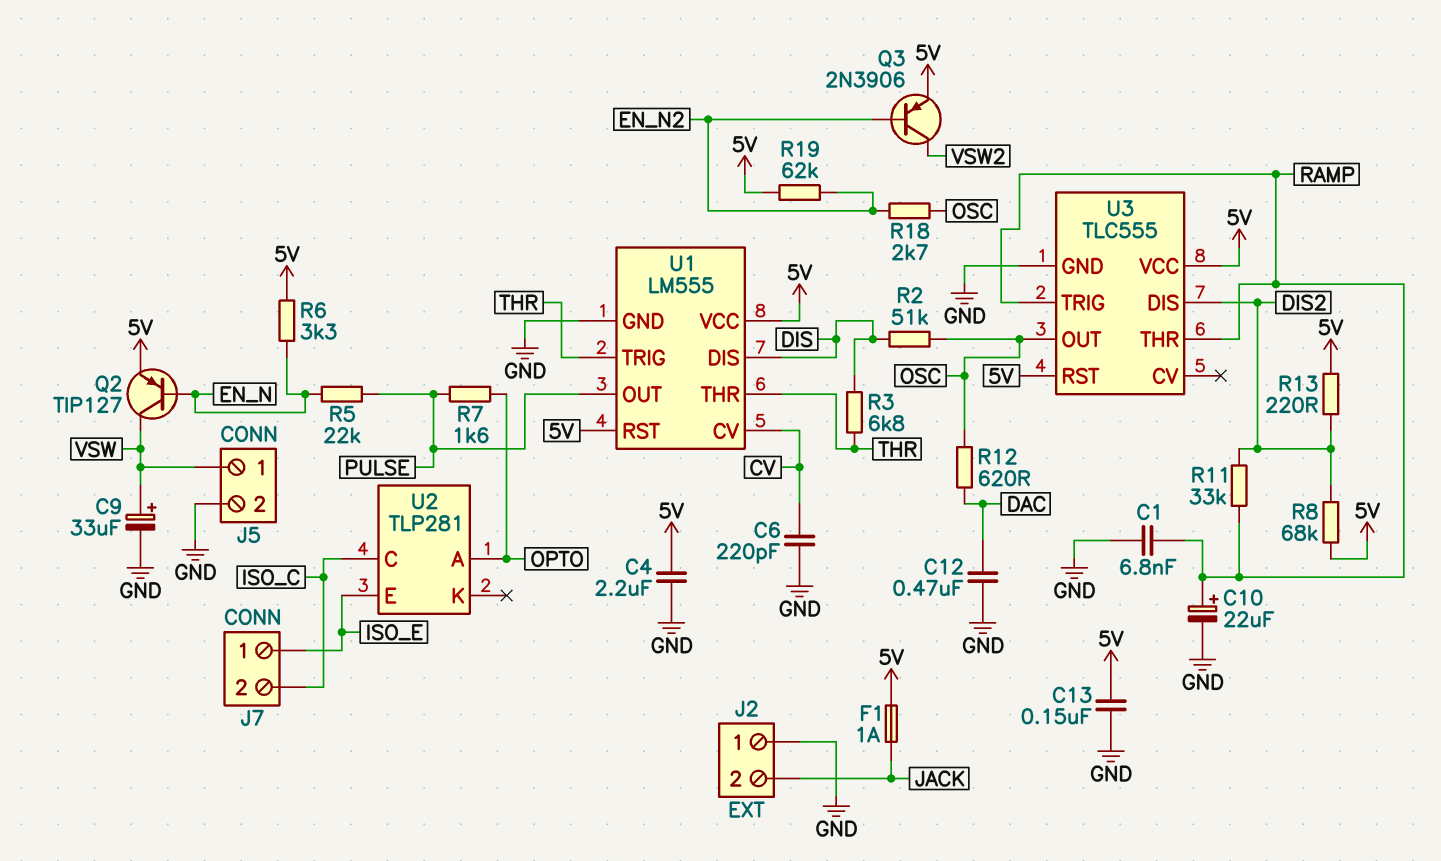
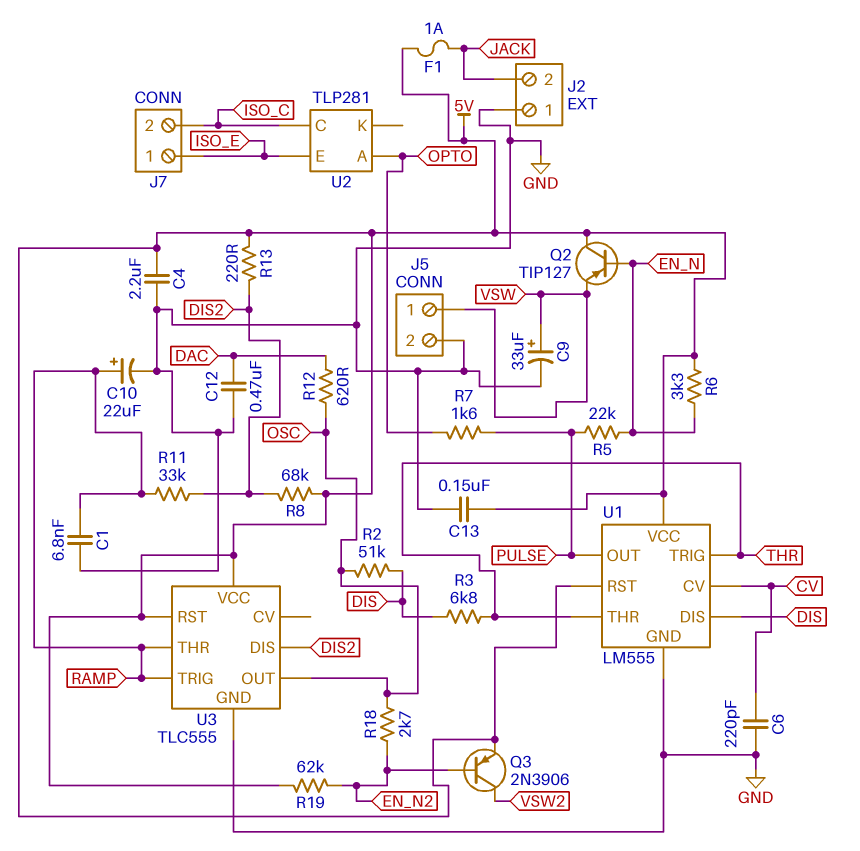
Q2: PNP TIP127 (B EN_N, C VSW, E 5V) -> PNP TIP127 (B EN_N, C 5V, E VSW)

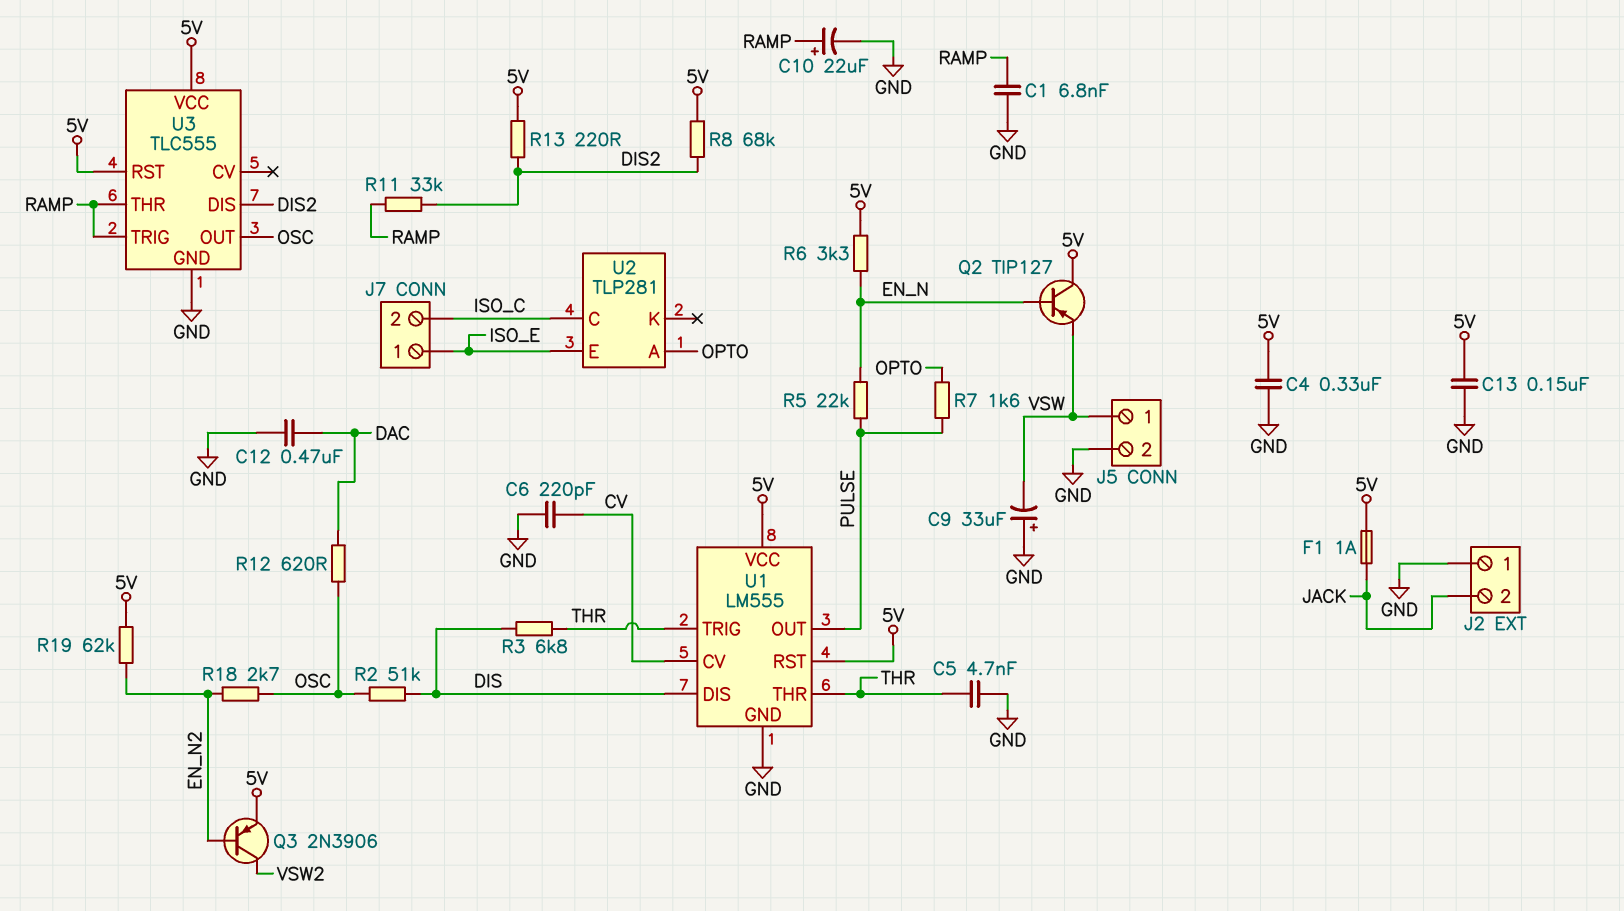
C4: 2.2uF (5V, GND) -> 330nF (5V, GND)
C5: none -> 4.7nF (GND, THR)
C9: 33uF (plus VSW, minus GND) -> 33uF (plus GND, minus VSW)

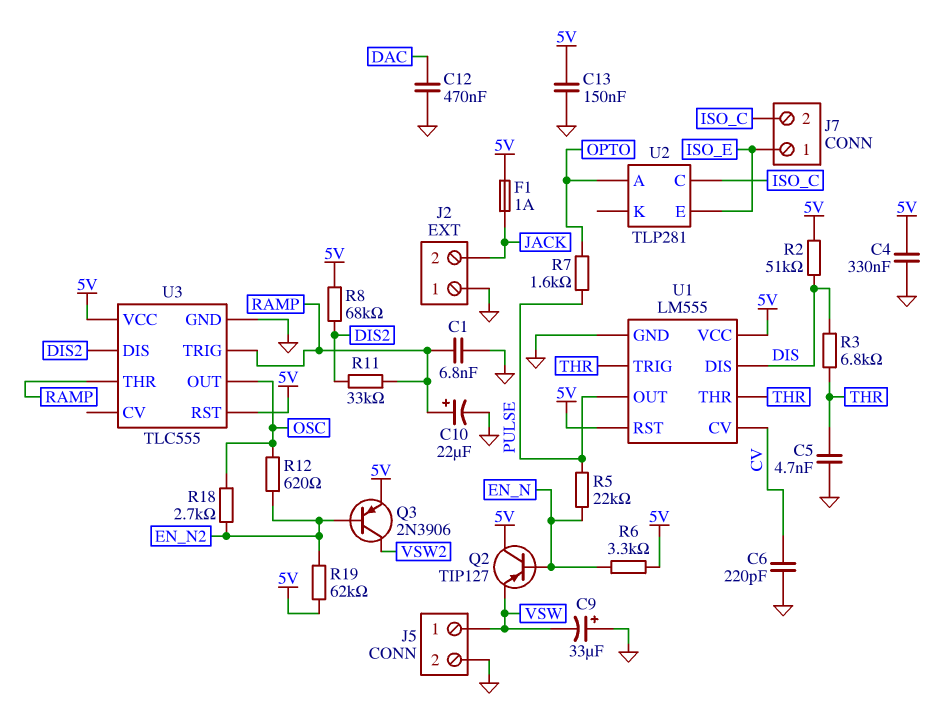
R2: 51k (DIS, OSC) -> 51k (5V, DIS)
R12: 620 (DAC, OSC) -> 620 (EN_N2, OSC)
R13: 220 (5V, DIS2) -> none

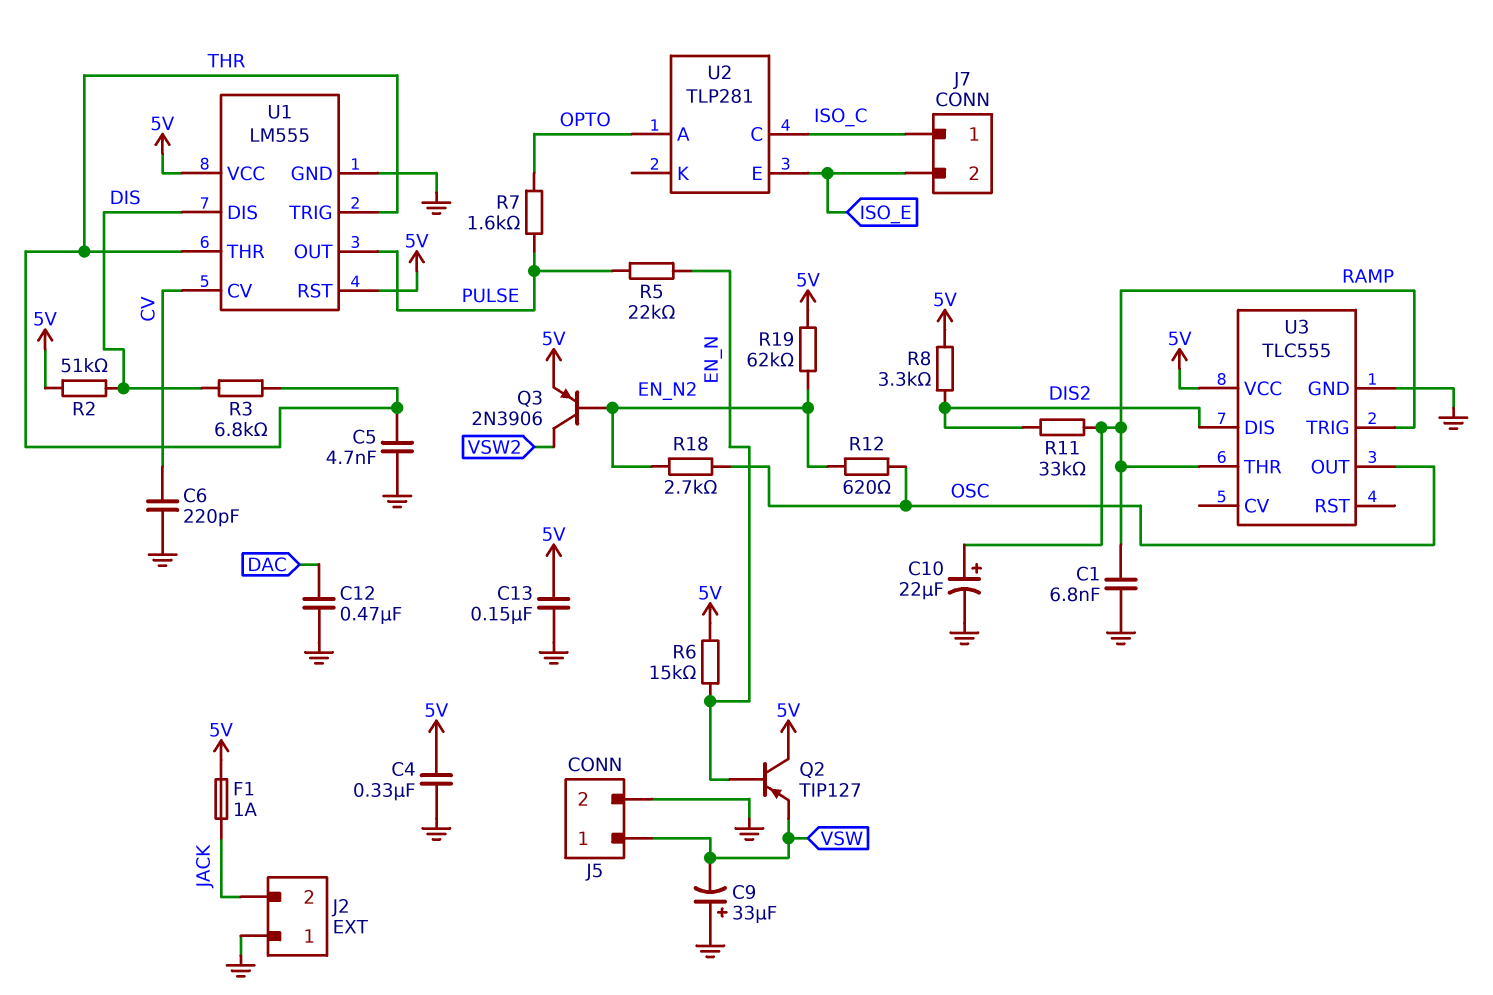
J7 pin 1: ISO_E -> ISO_C
J7 pin 2: ISO_C -> ISO_E
R6: 3.3k (5V, EN_N) -> 15k (5V, EN_N)
R8: 68k (5V, DIS2) -> 3.3k (5V, DIS2)
U3 pin RST: 5V -> none

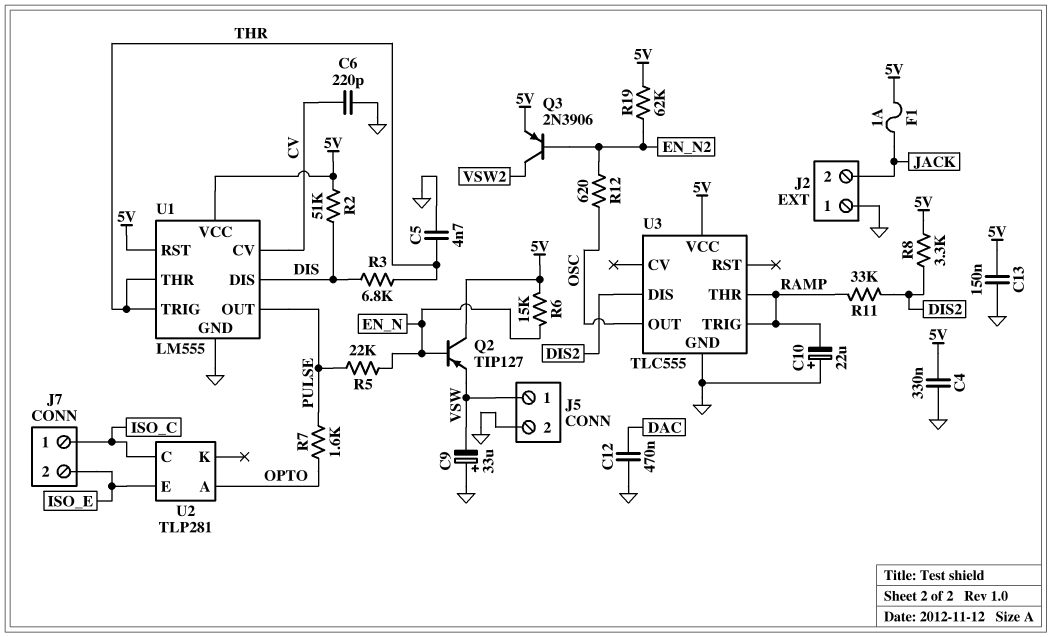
C1: 6.8nF (GND, RAMP) -> none
C10: 22uF (plus RAMP, minus GND) -> 22uF (plus GND, minus RAMP)
R18: 2.7k (EN_N2, OSC) -> none

